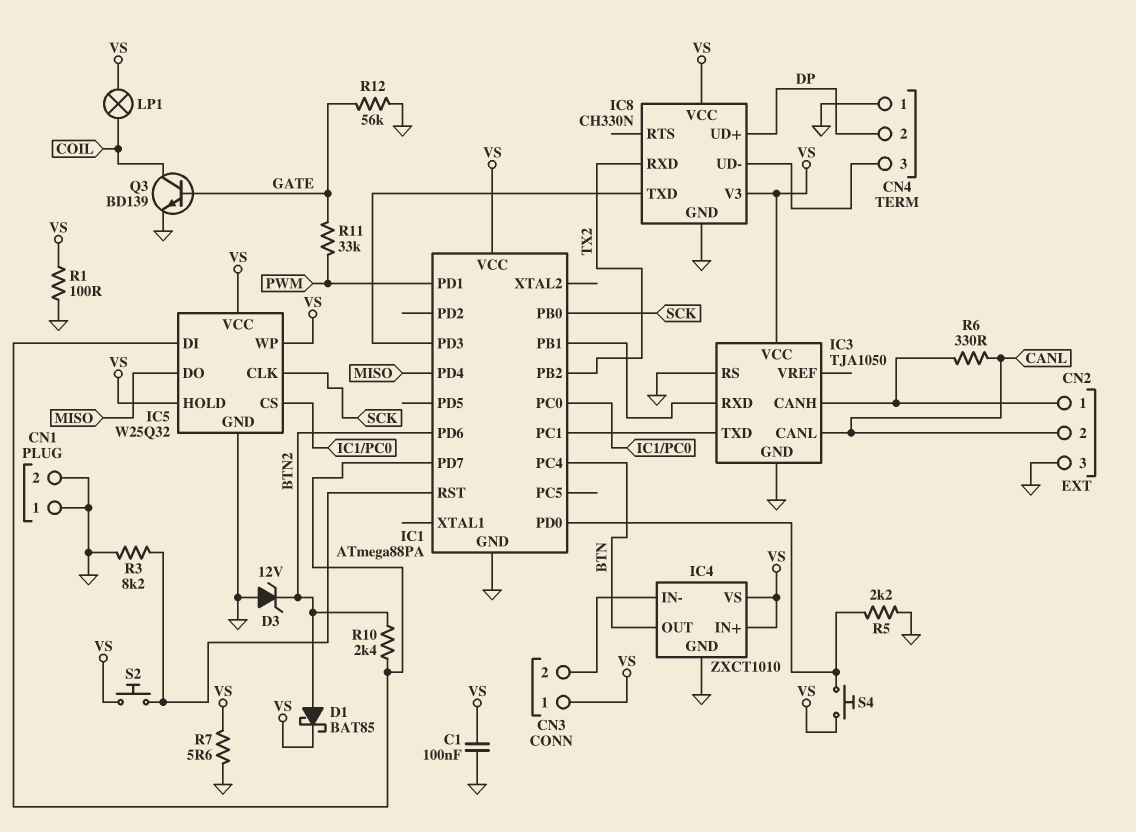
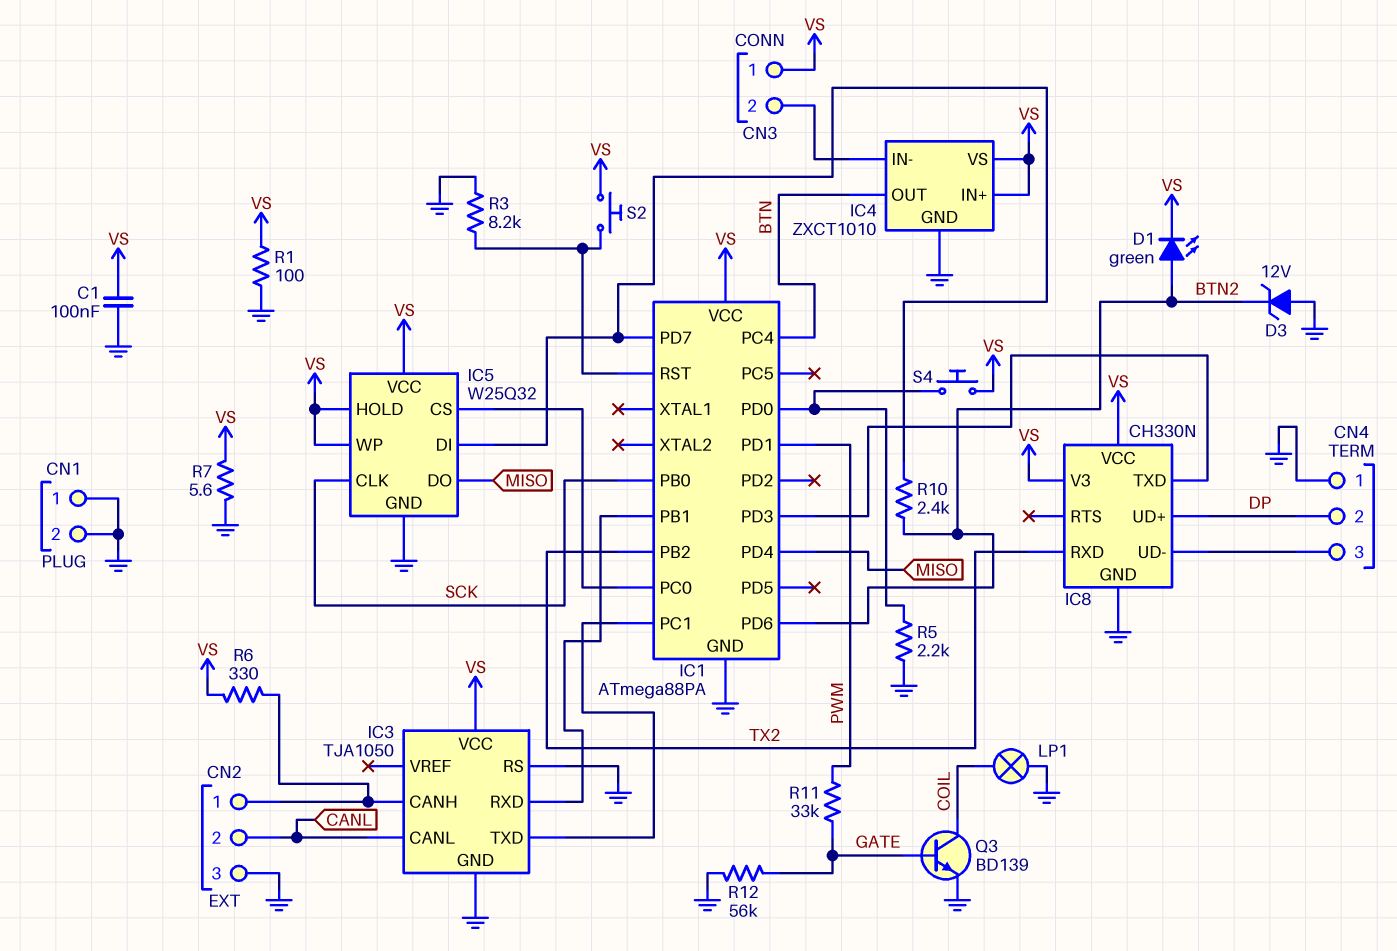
D1: schottky BAT85 (A BTN2, K VS) -> LED green (A BTN2, K VS)
LP1: lamp (COIL, VS) -> lamp (COIL, GND)
R6: 330 (CANL, CN2/1) -> 330 (CN2/1, VS)

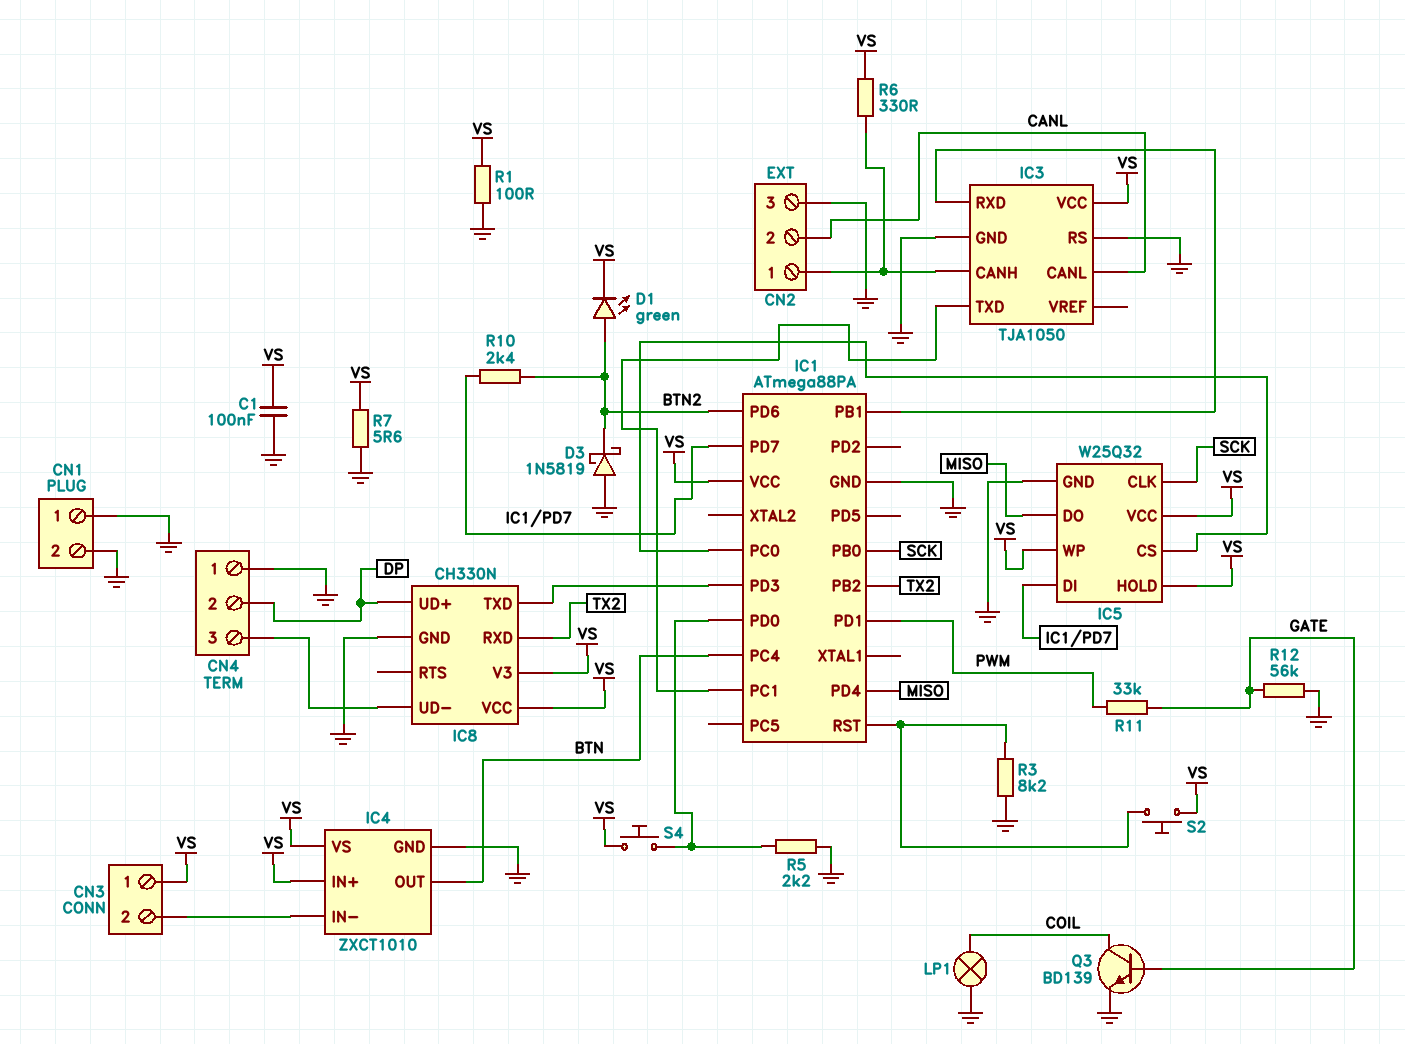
D3: zener 12V (A GND, K BTN2) -> schottky 1N5819 (A GND, K BTN2)

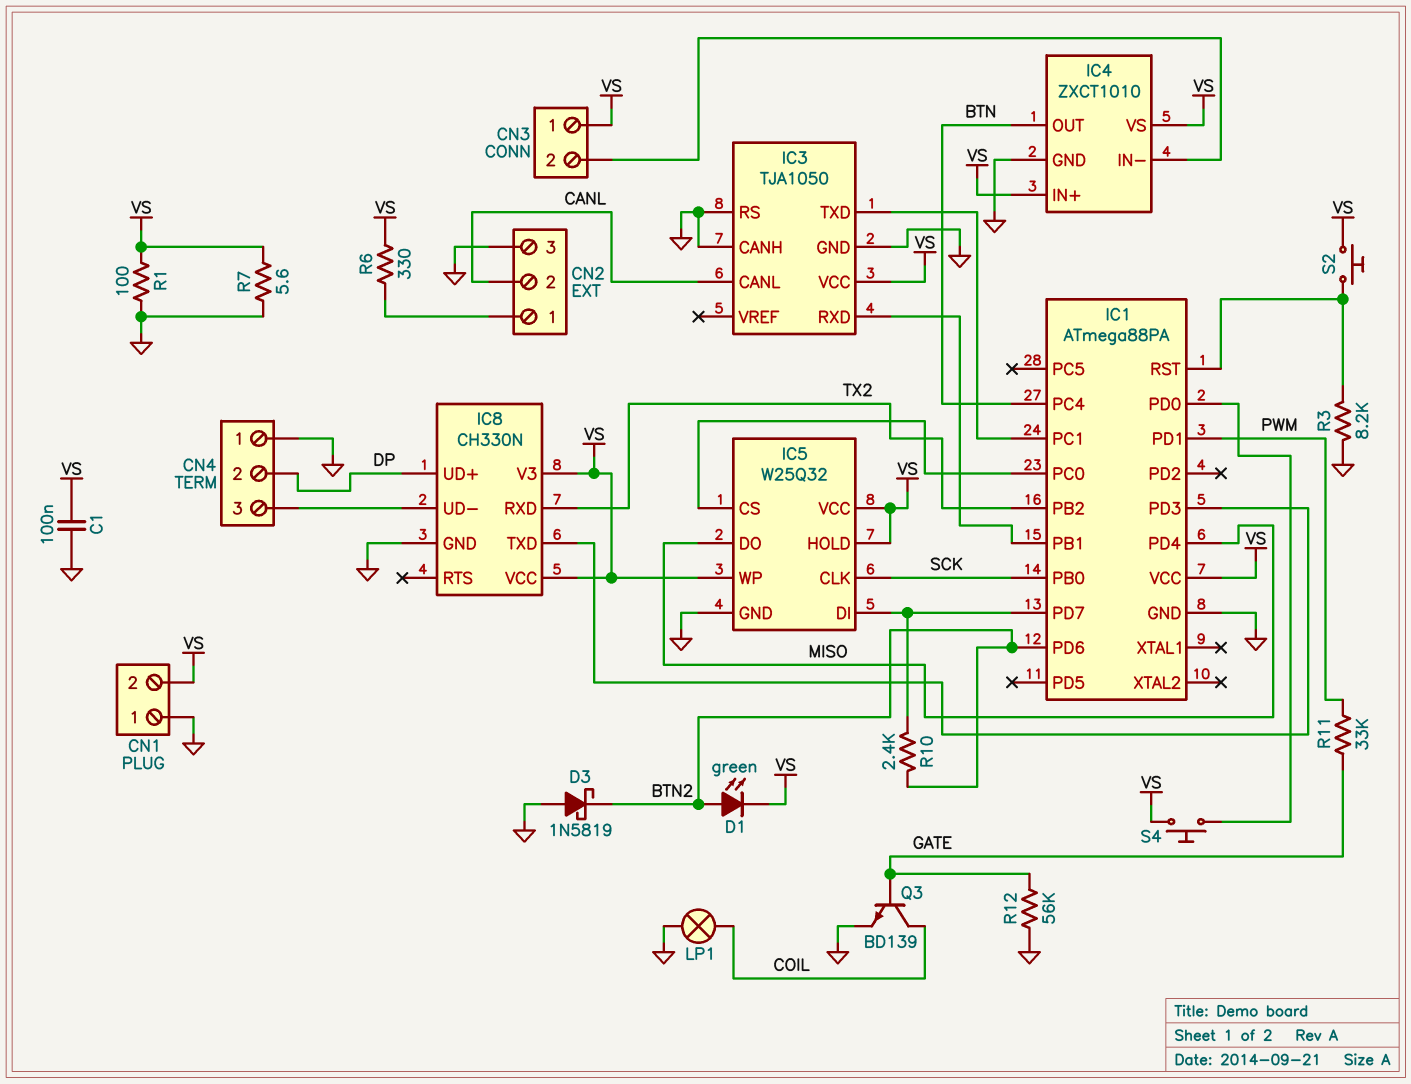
CN1 pin 2: GND -> VS
IC3 pin CANH: CN2/1 -> GND
R5: 2.2k (GND, IC1/PD0) -> none

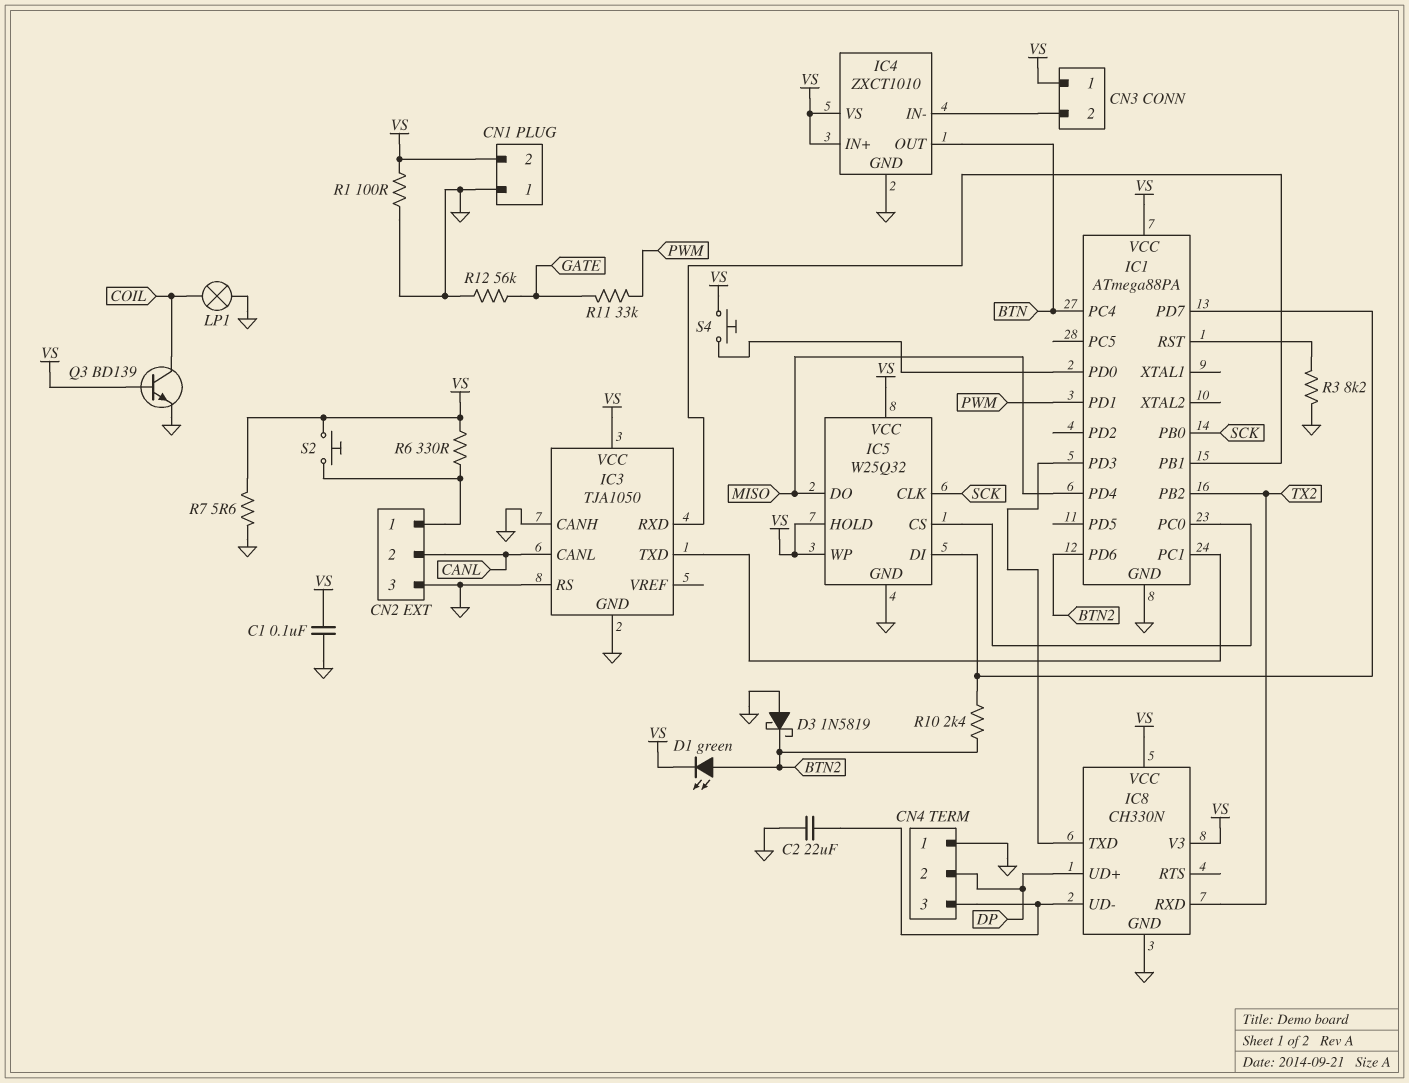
C2: none -> 22uF (CN4/3, GND)
Q3: NPN BD139 (B GATE, C COIL, E GND) -> NPN BD139 (B VS, C COIL, E GND)
S2: button (IC1/RST, VS) -> button (CN2/1, VS)

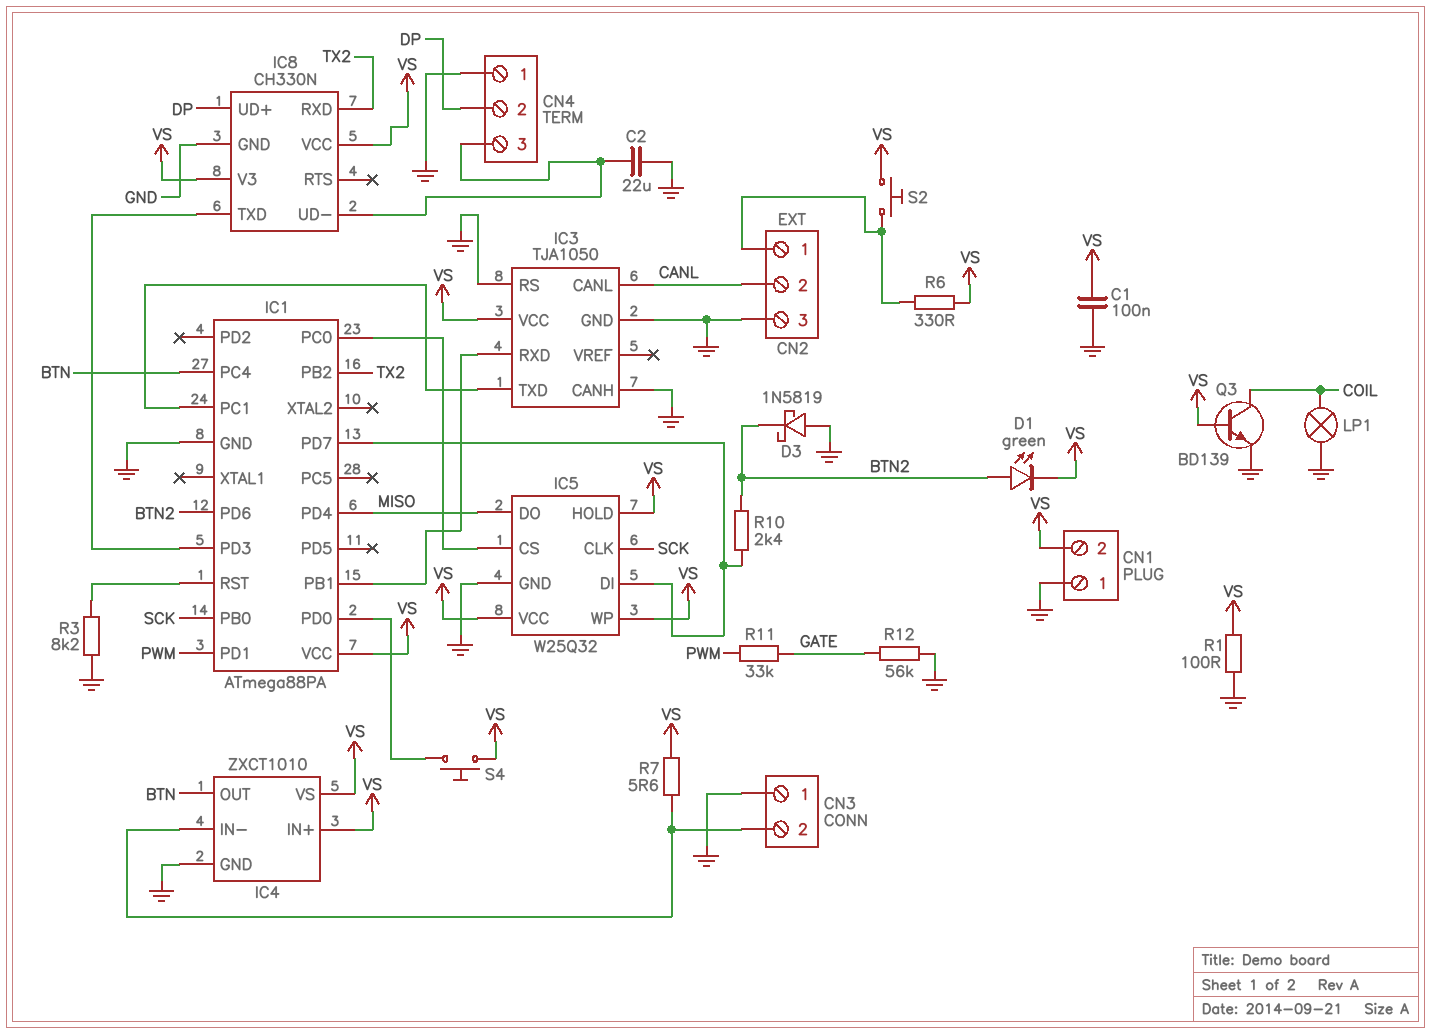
CN3 pin 1: VS -> GND
R7: 5.6 (GND, VS) -> 5.6 (CN3/2, VS)

